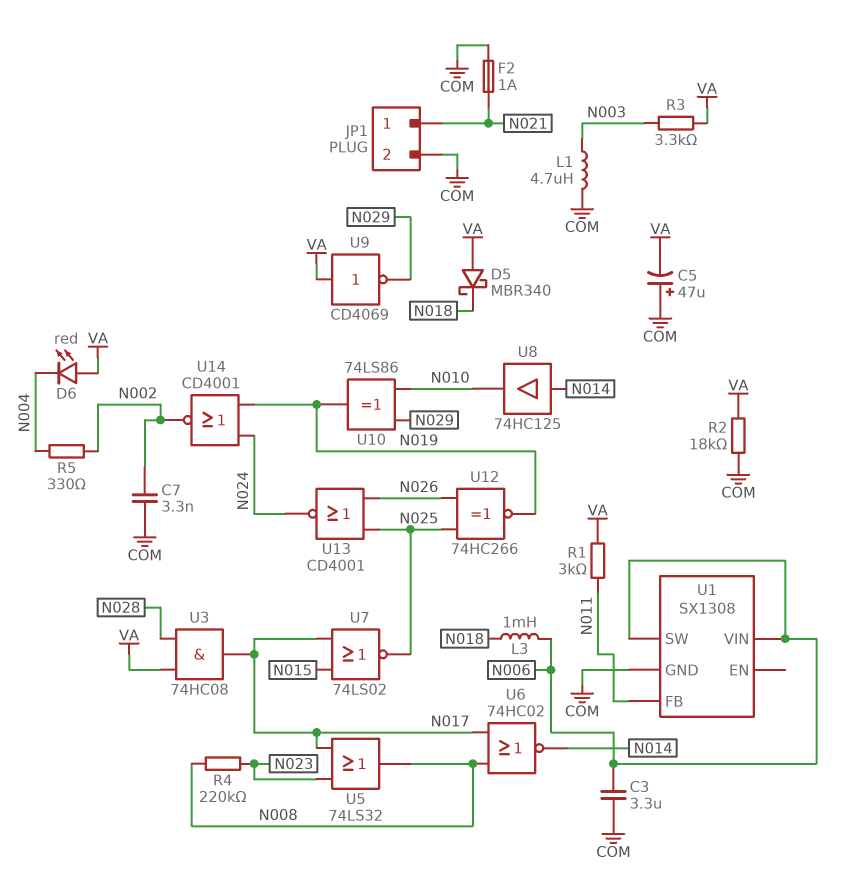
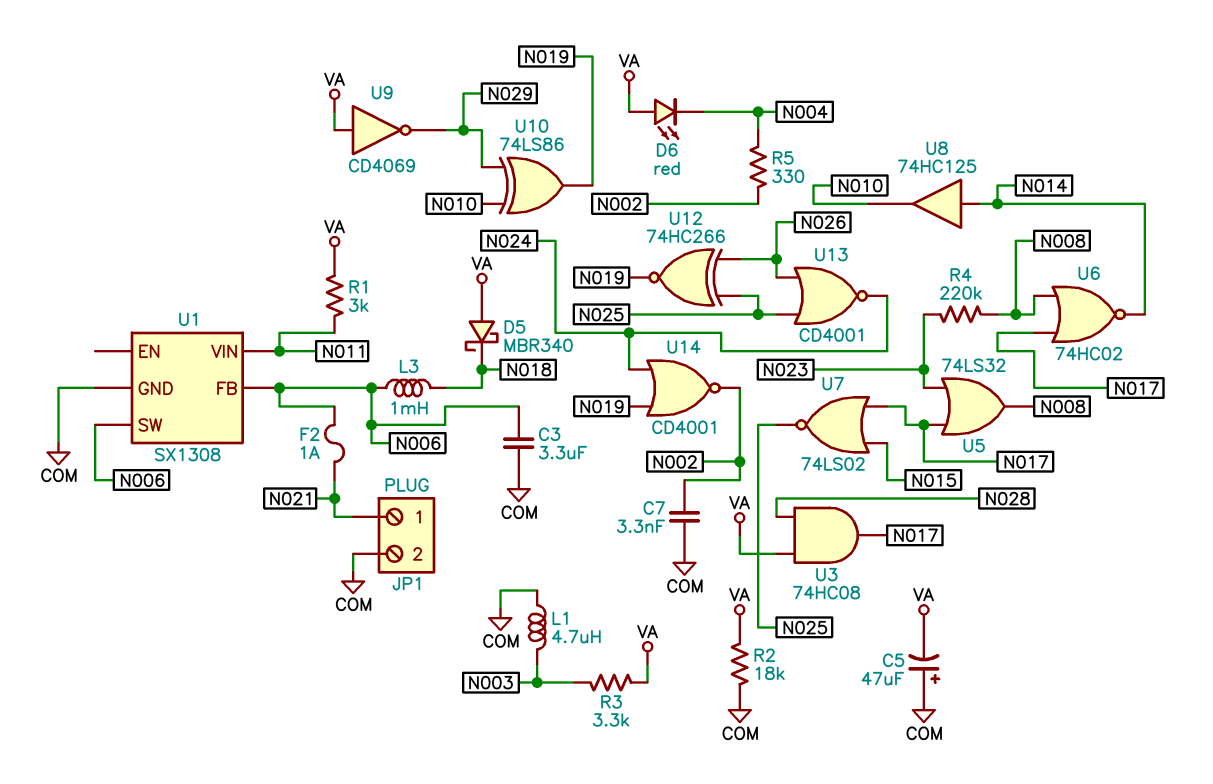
F2: 1A (COM, N021) -> 1A (N006, N021)
U1 pin FB: N011 -> N006
U1 pin VIN: N006 -> N011

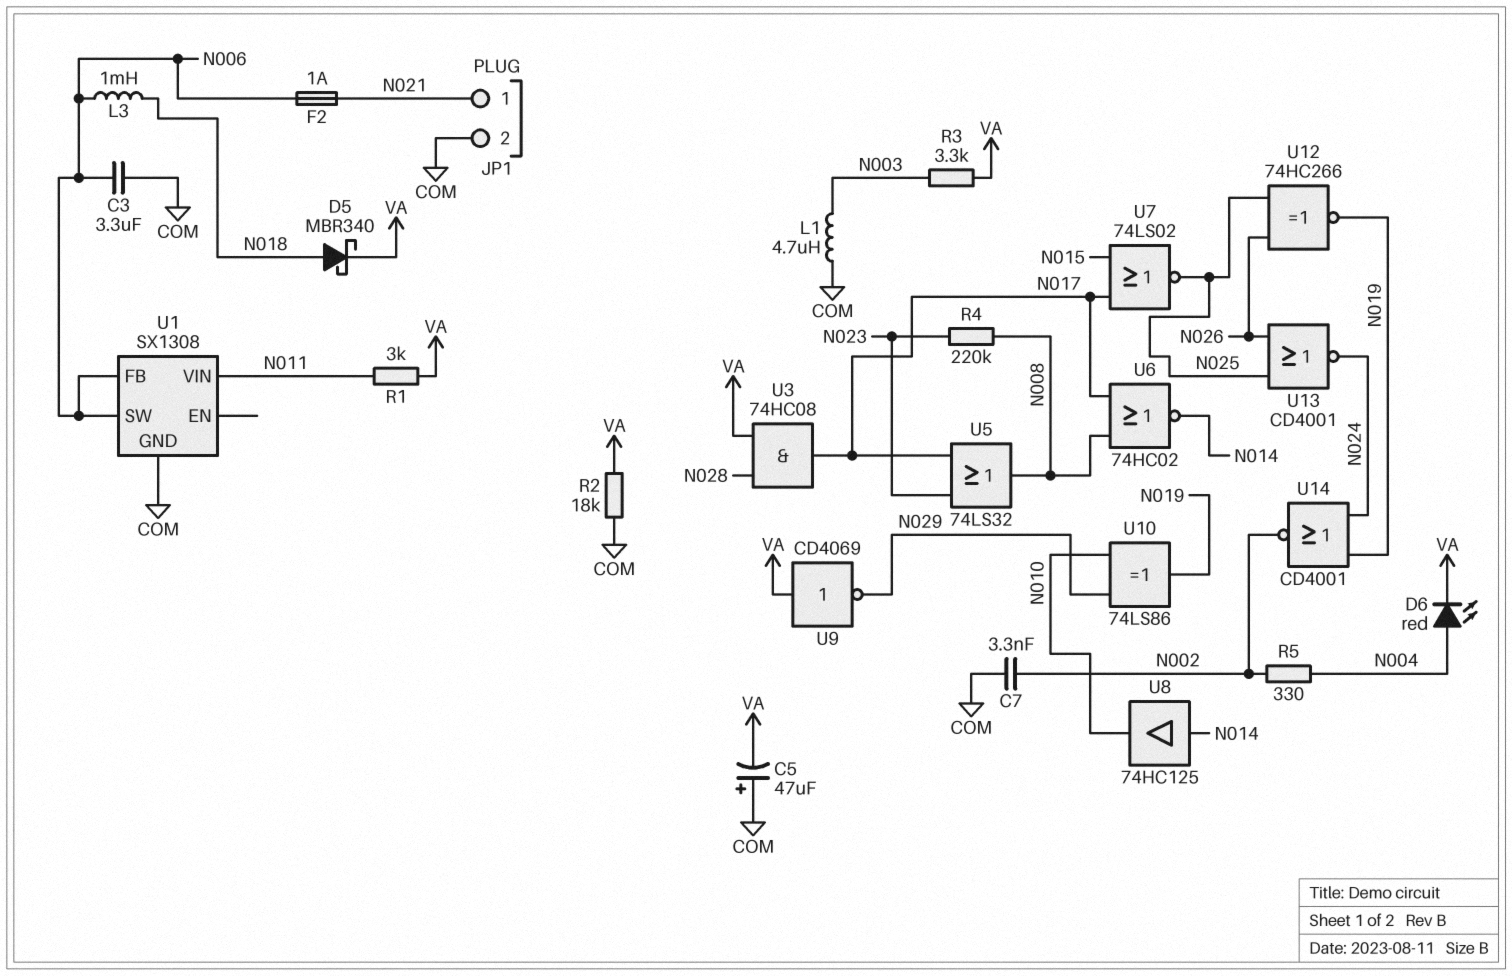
D5: schottky MBR340 (A VA, K N018) -> schottky MBR340 (A N018, K VA)
D6: LED red (A VA, K N004) -> LED red (A N004, K VA)

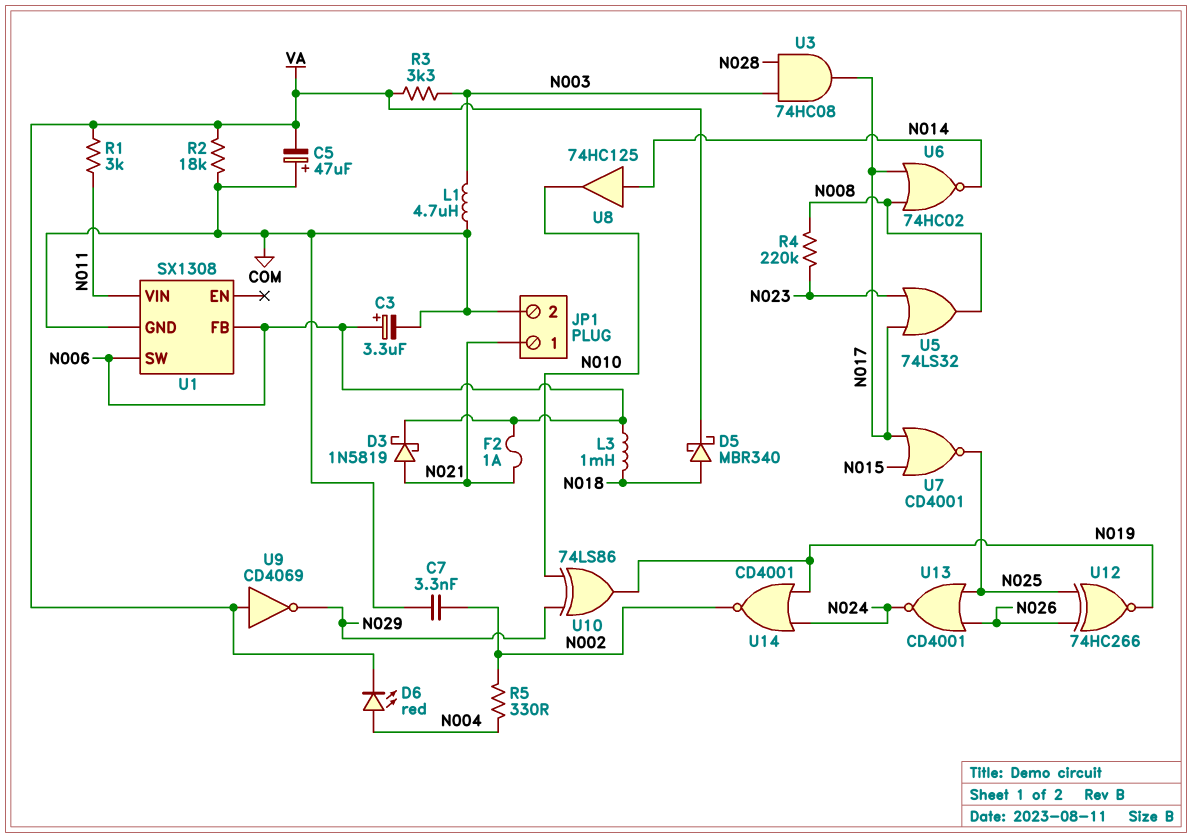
C3: 3.3uF (COM, N006) -> 3.3uF (plus N006, minus COM)
D3: none -> schottky 1N5819 (A N021, K N006)
U3: AND 74HC08 (in N028, in VA, out N017) -> AND 74HC08 (in N003, in N028, out N017)
U7: NOR 74LS02 (in N015, in N017, out N025) -> NOR CD4001 (in N015, in N017, out N025)

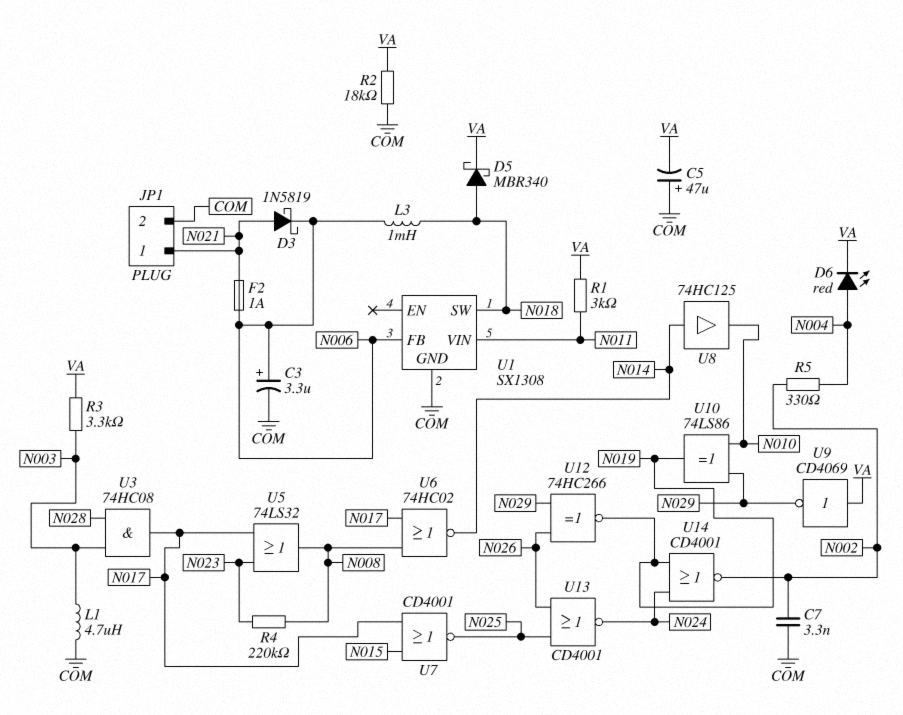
U1 pin SW: N006 -> N018
U12: XNOR 74HC266 (in N025, in N026, out N019) -> XNOR 74HC266 (in N026, in N029, out N019)

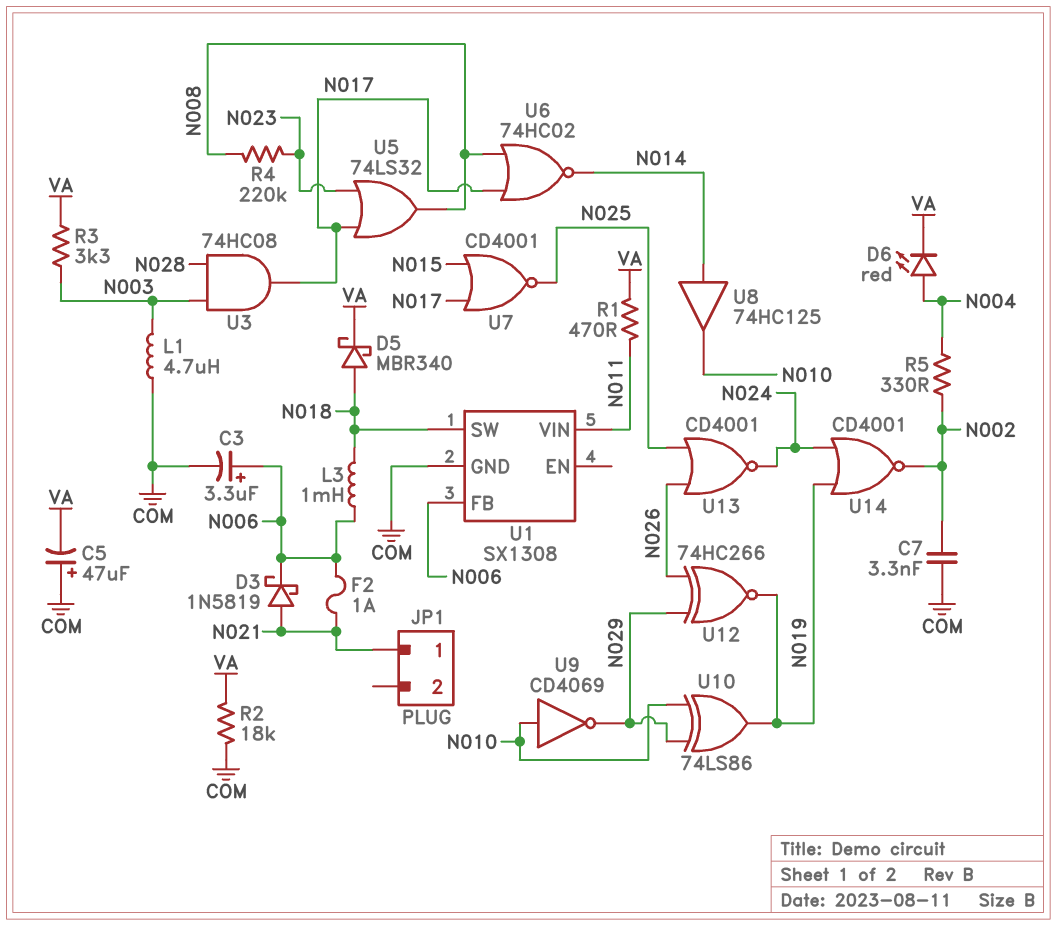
JP1 pin 2: COM -> none
R1: 3k (N011, VA) -> 470 (N011, VA)
U9: NOT CD4069 (in VA, out N029) -> NOT CD4069 (in N010, out N029)

